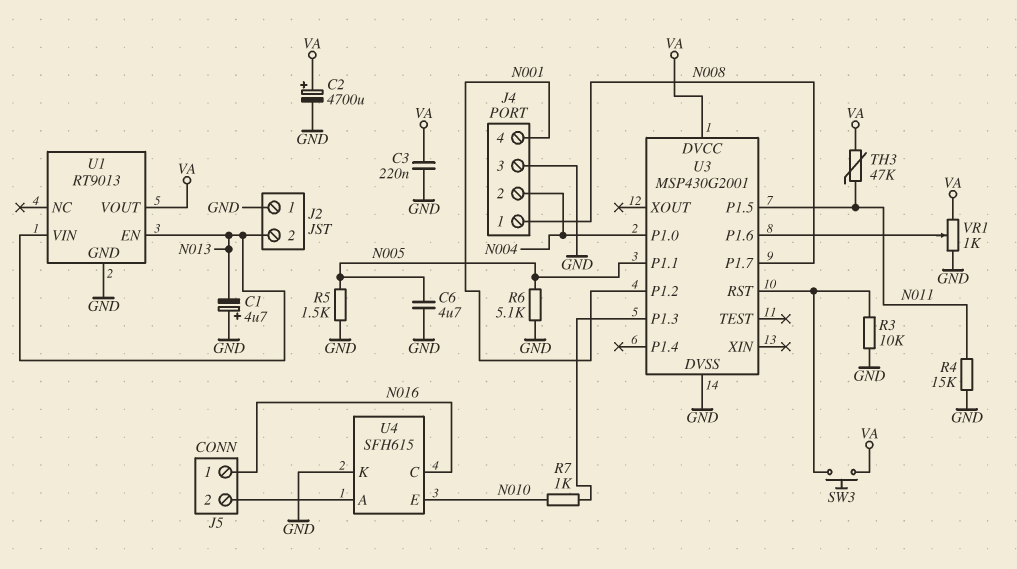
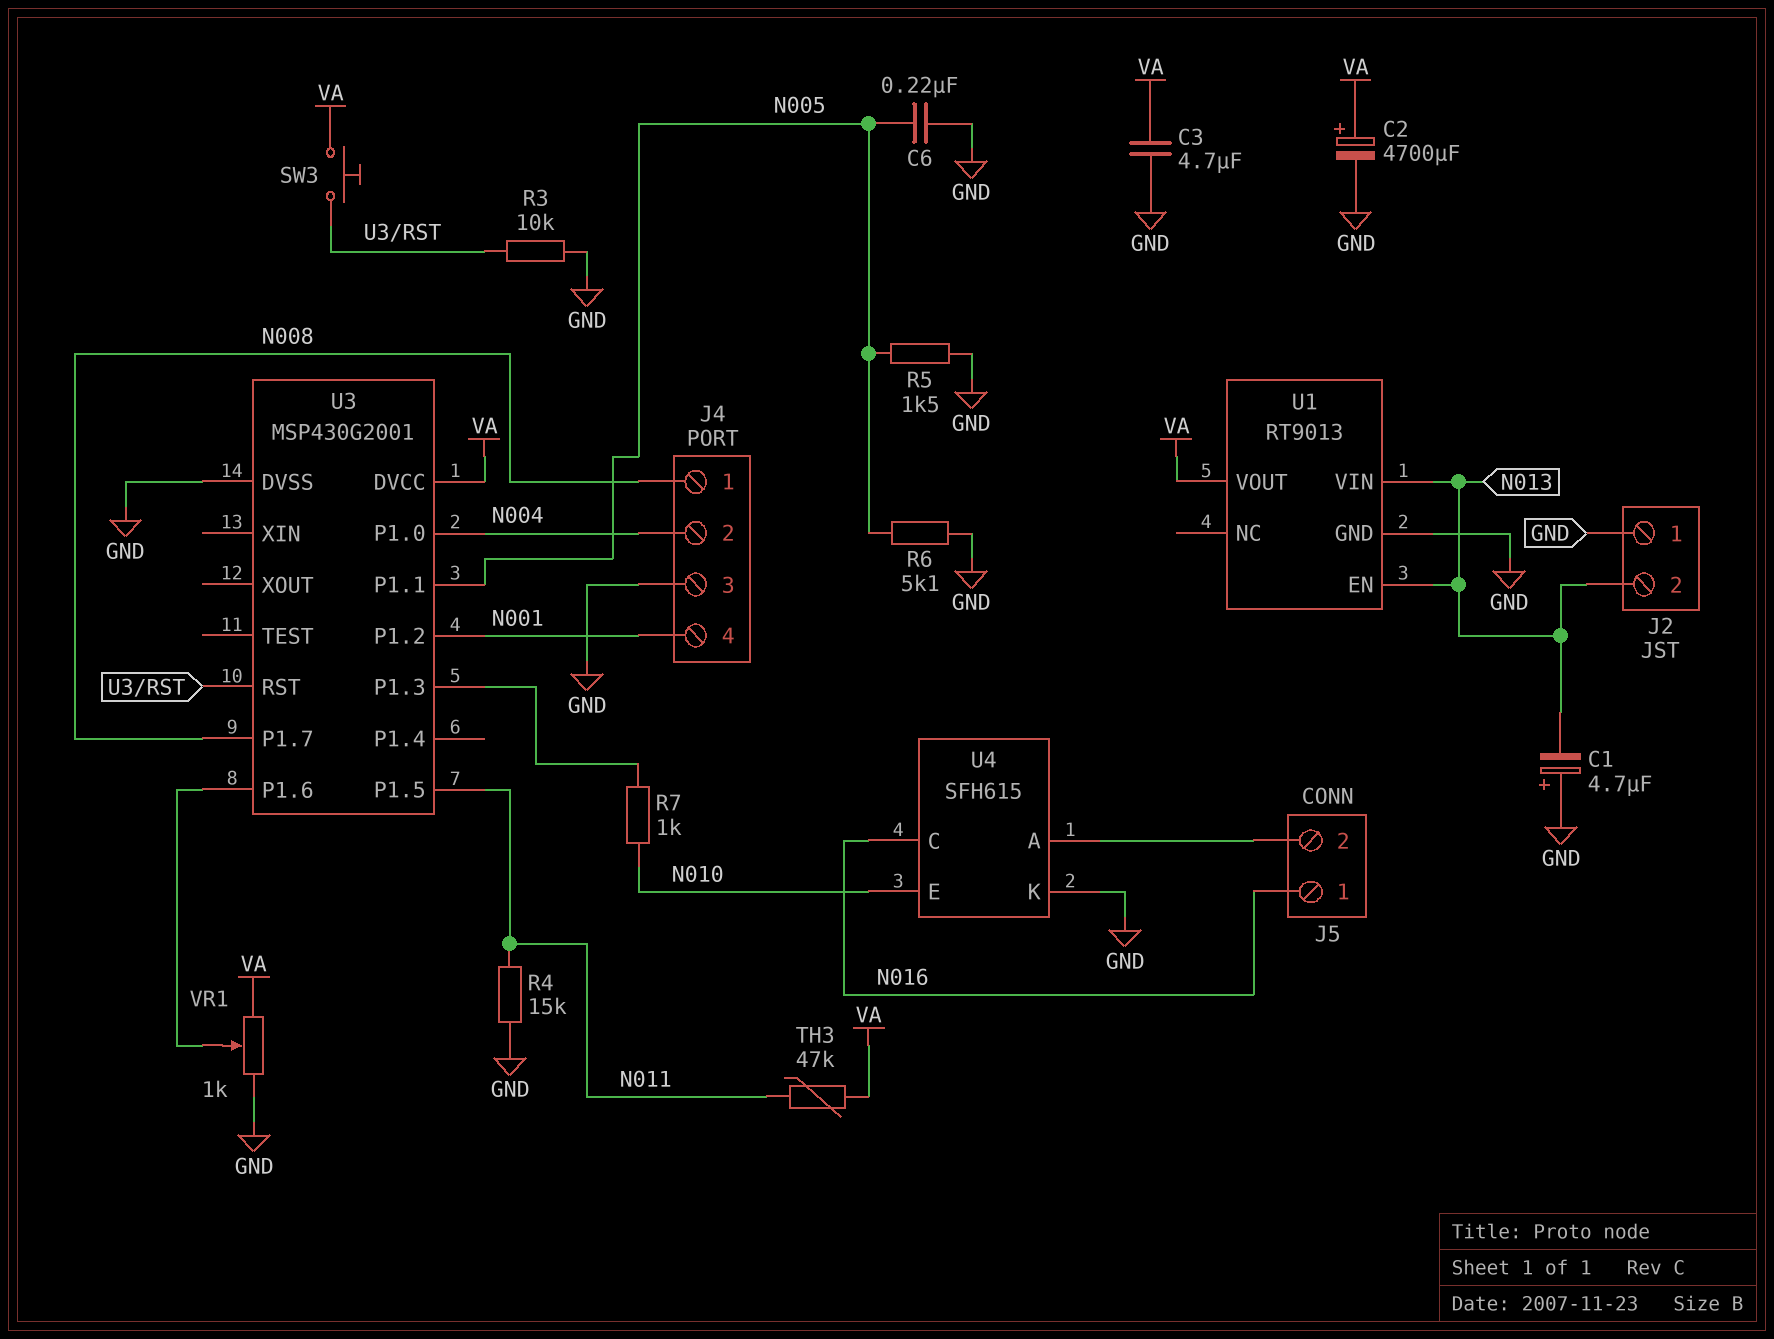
C3: 220nF (GND, VA) -> 4.7uF (GND, VA)
C6: 4.7uF (GND, N005) -> 220nF (GND, N005)

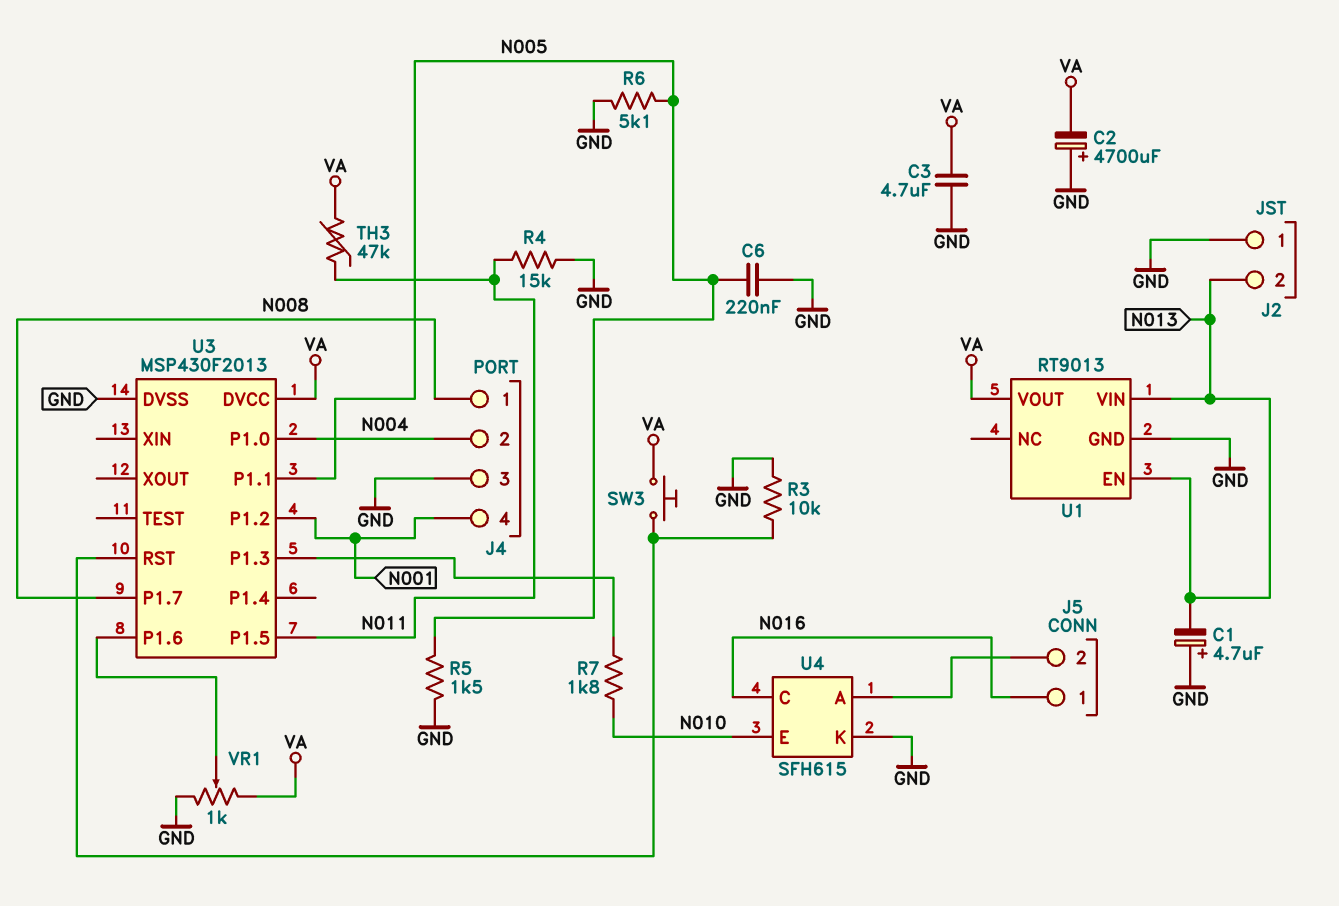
C2: 4700uF (plus VA, minus GND) -> 4700uF (plus GND, minus VA)
R7: 1k (N010, U3/P1.3) -> 1.8k (N010, U3/P1.3)
U3: MSP430G2001 -> MSP430F2013

